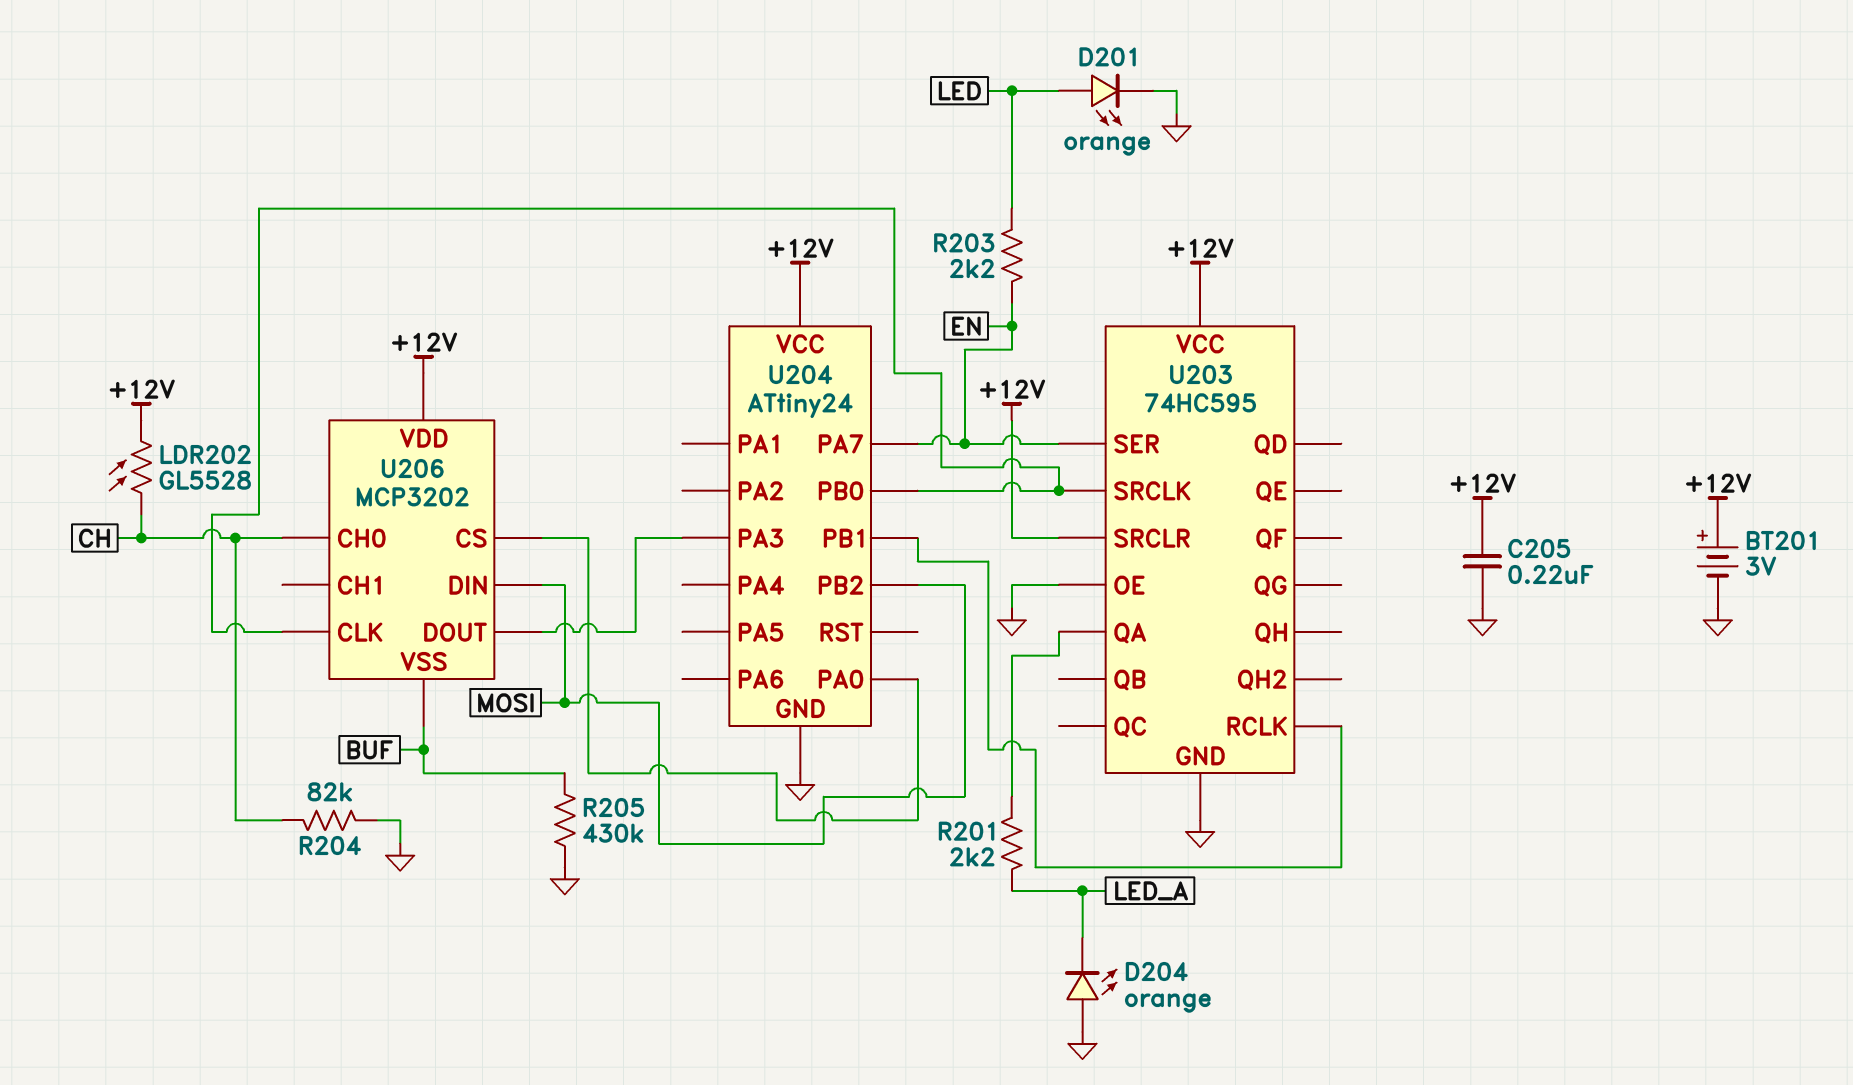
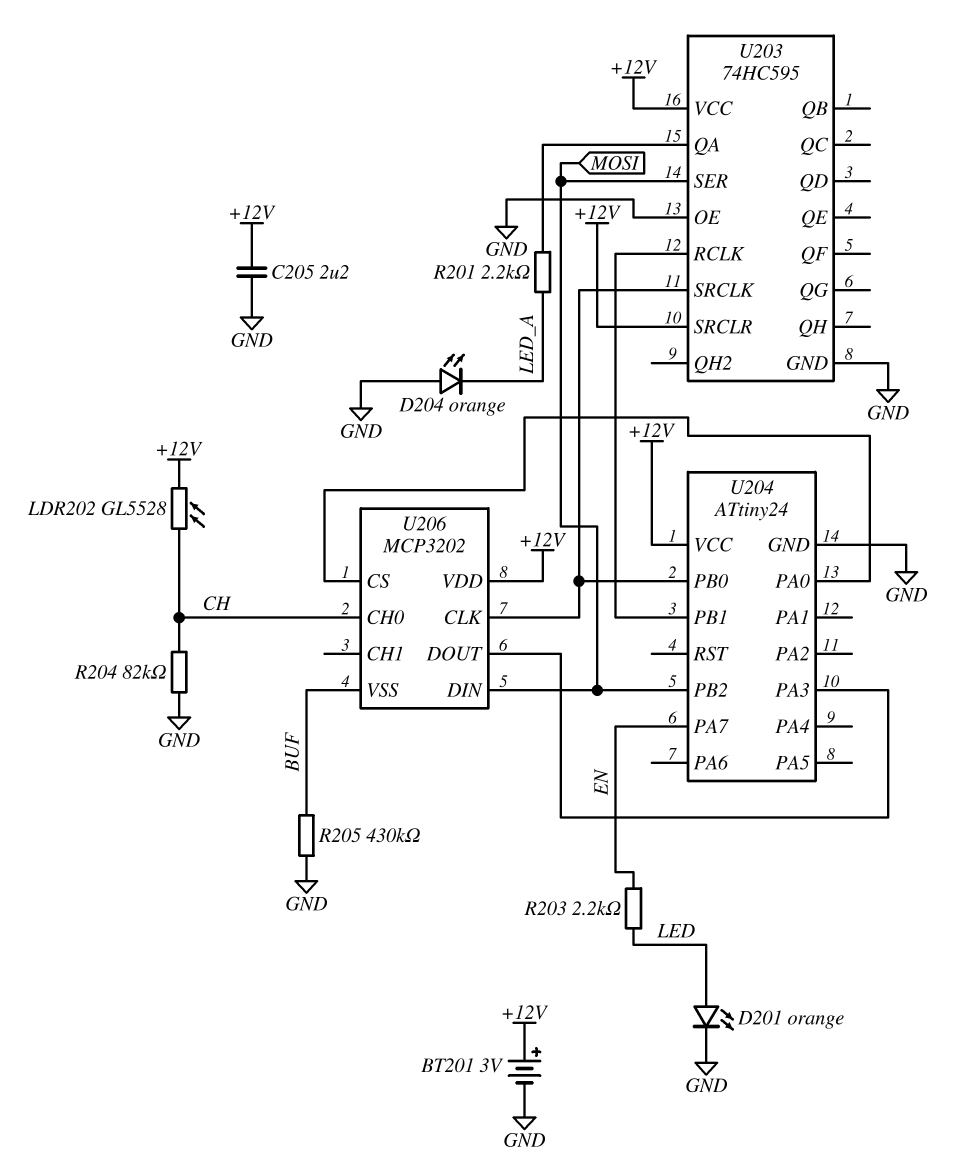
C205: 220nF (+12V, GND) -> 2.2uF (+12V, GND)
U203 pin SER: EN -> MOSI

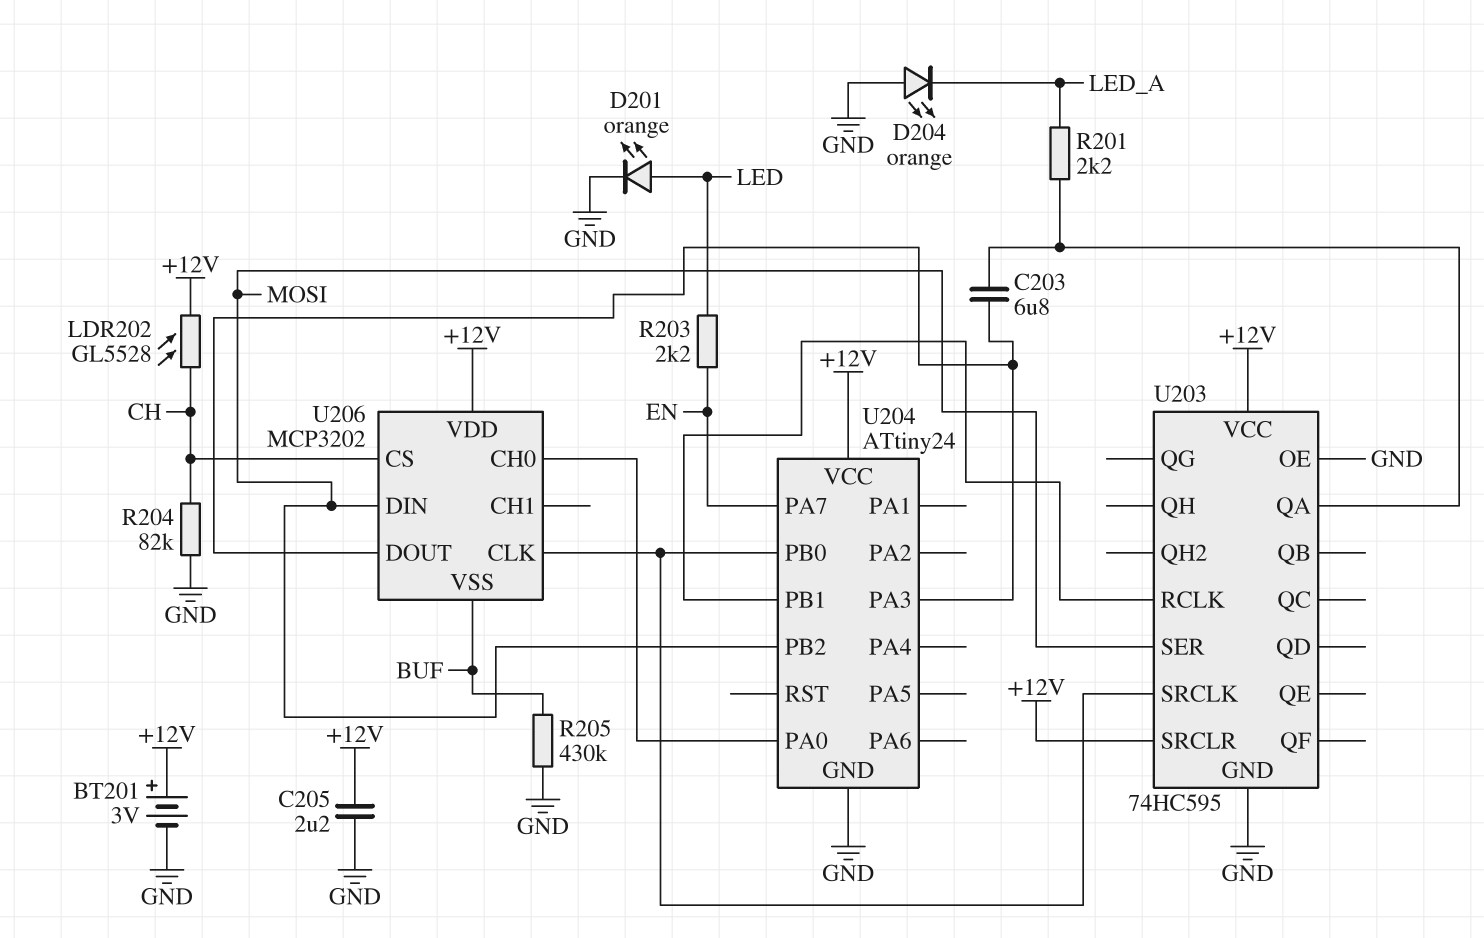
C203: none -> 6.8uF (U203/QA, U204/PA3)
U206 pin CH0: CH -> U204/PA0
U206 pin CS: U204/PA0 -> CH

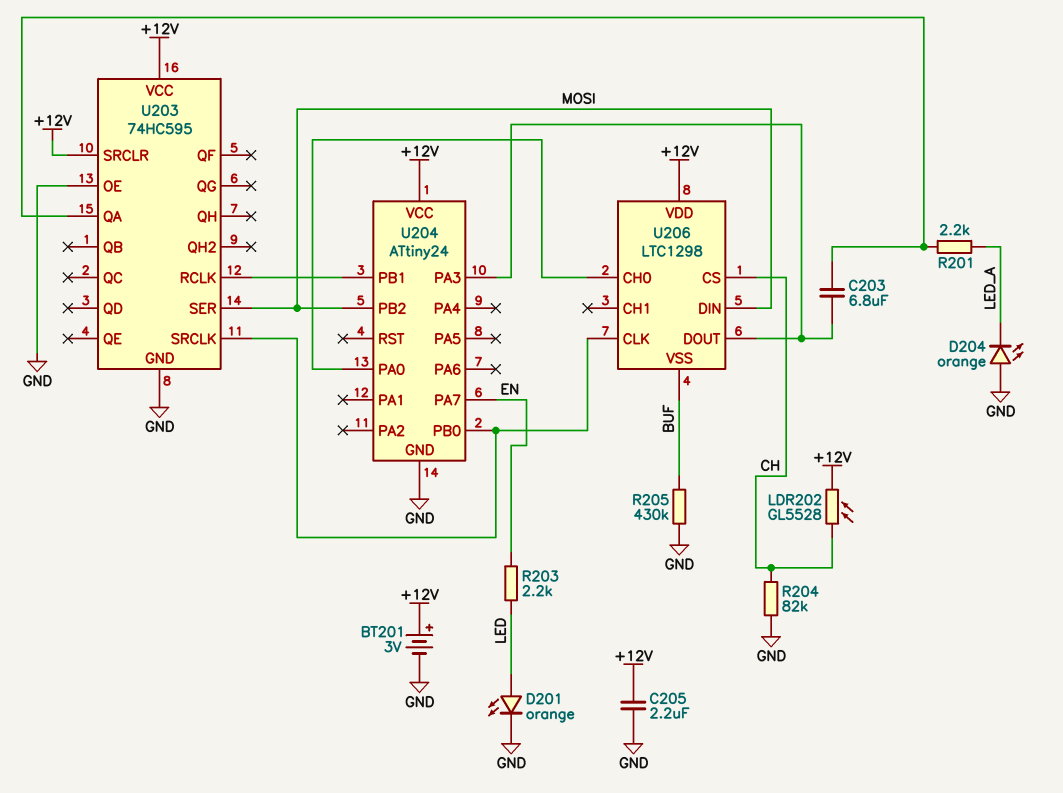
U206: MCP3202 -> LTC1298

